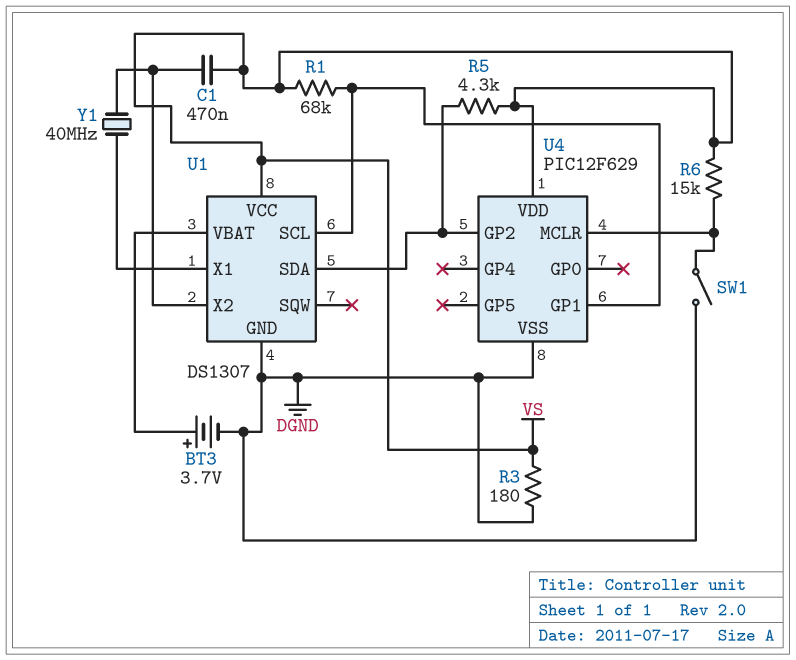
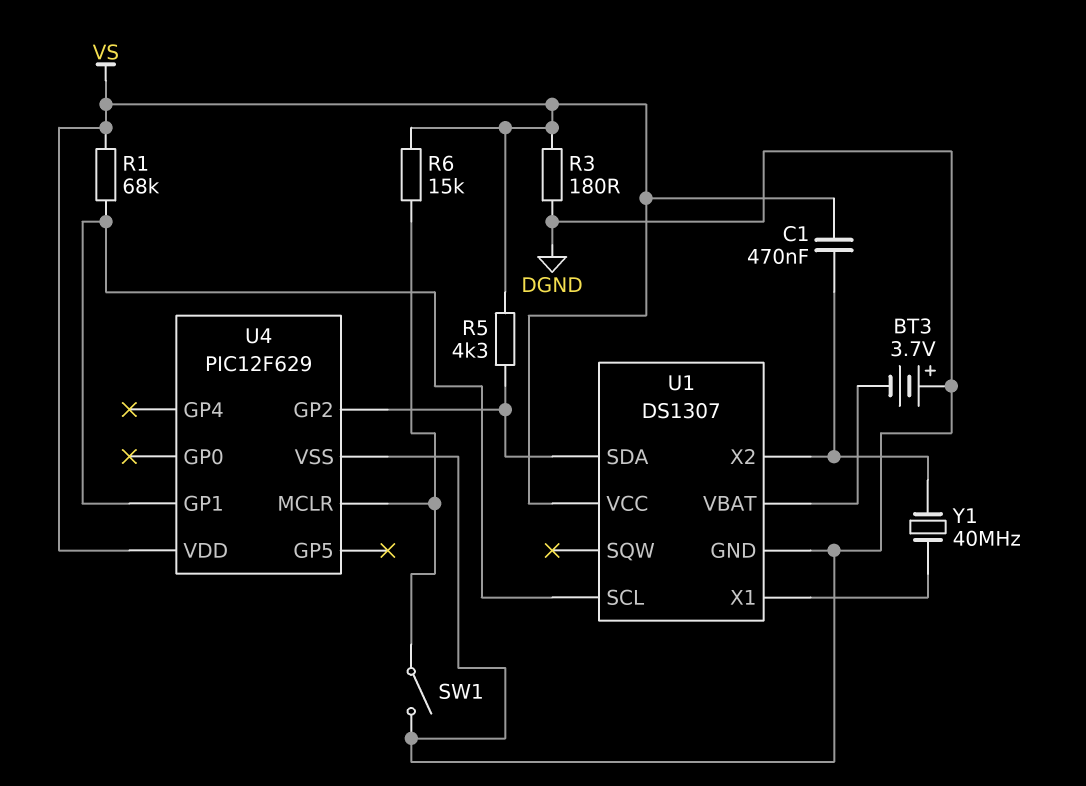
BT3: 3.7V (plus U1/VBAT, minus DGND) -> 3.7V (plus DGND, minus U1/VBAT)

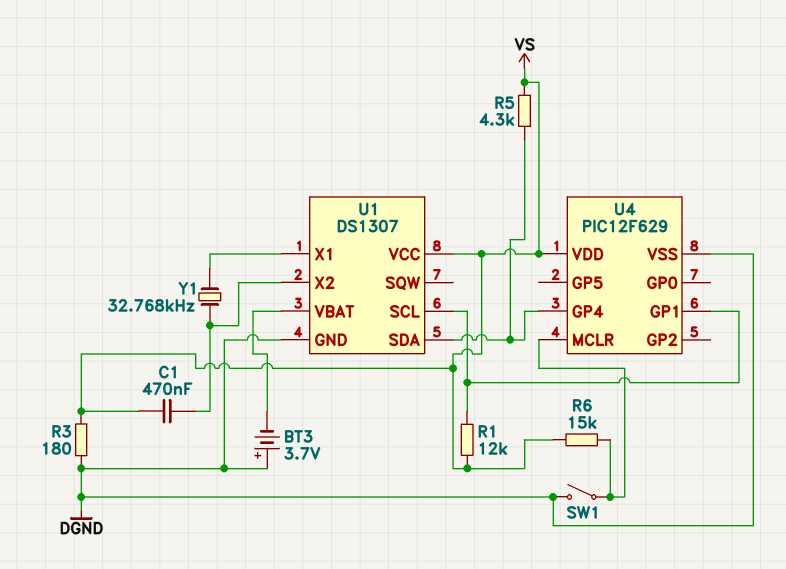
R1: 68k (U1/SCL, VS) -> 12k (U1/SCL, VS)
U4 pin GP2: U1/SDA -> none
U4 pin GP4: none -> U1/SDA
Y1: 40MHz (U1/X1, U1/X2) -> 32.768kHz (U1/X1, U1/X2)

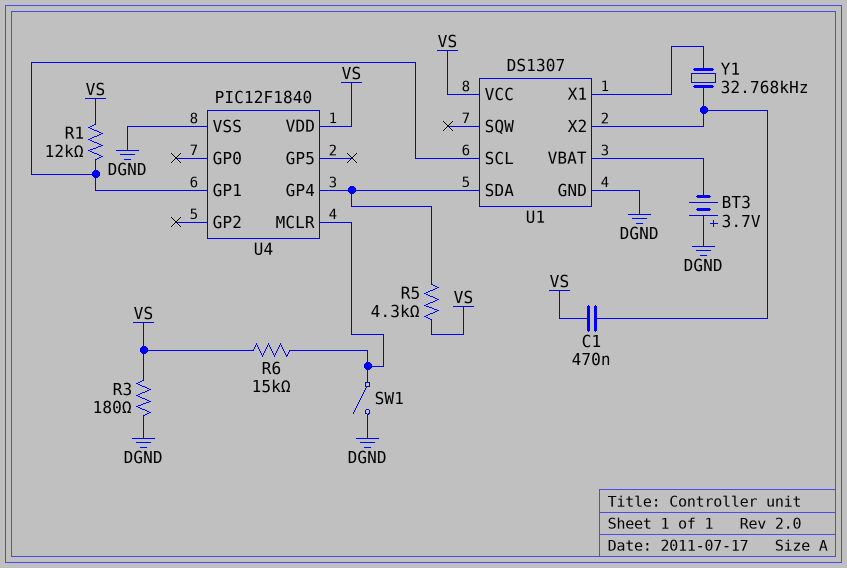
U4: PIC12F629 -> PIC12F1840

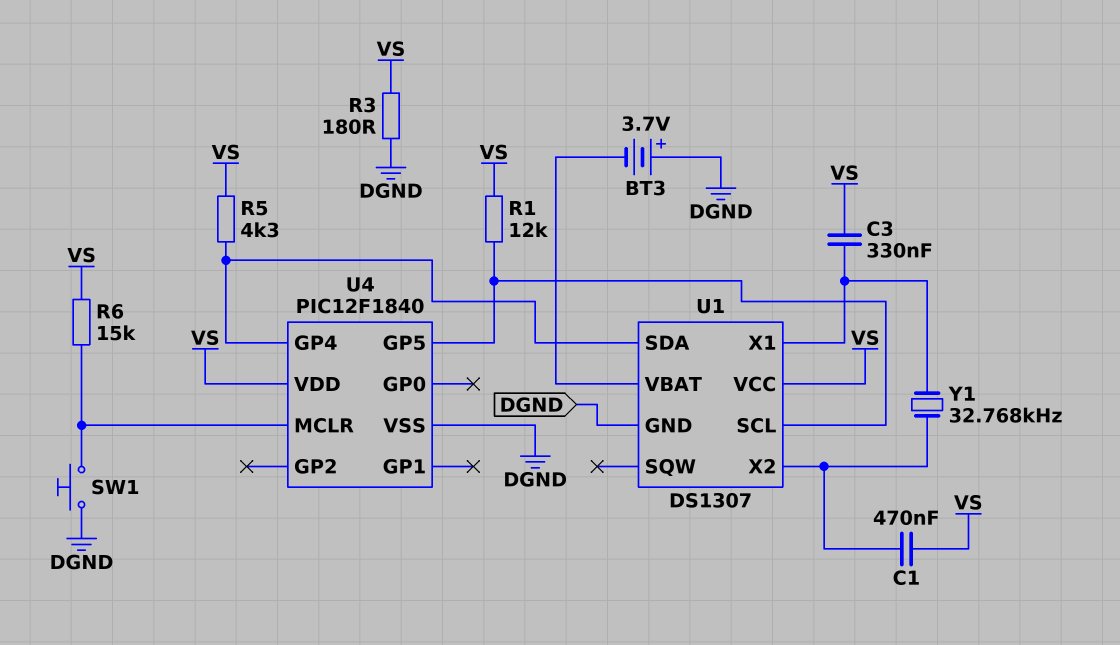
C3: none -> 330nF (U1/X1, VS)
SW1: switch (DGND, U4/MCLR) -> button (DGND, U4/MCLR)
U4 pin GP1: U1/SCL -> none
U4 pin GP5: none -> U1/SCL

